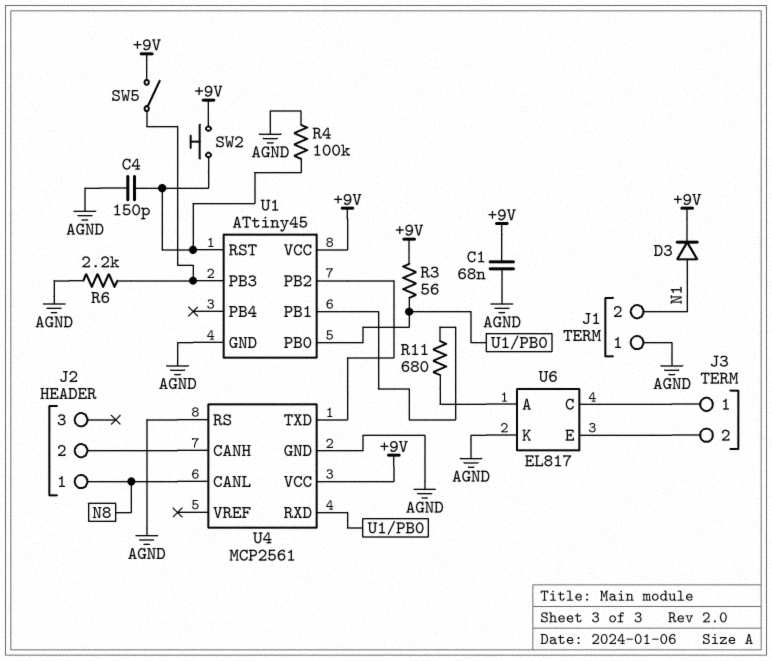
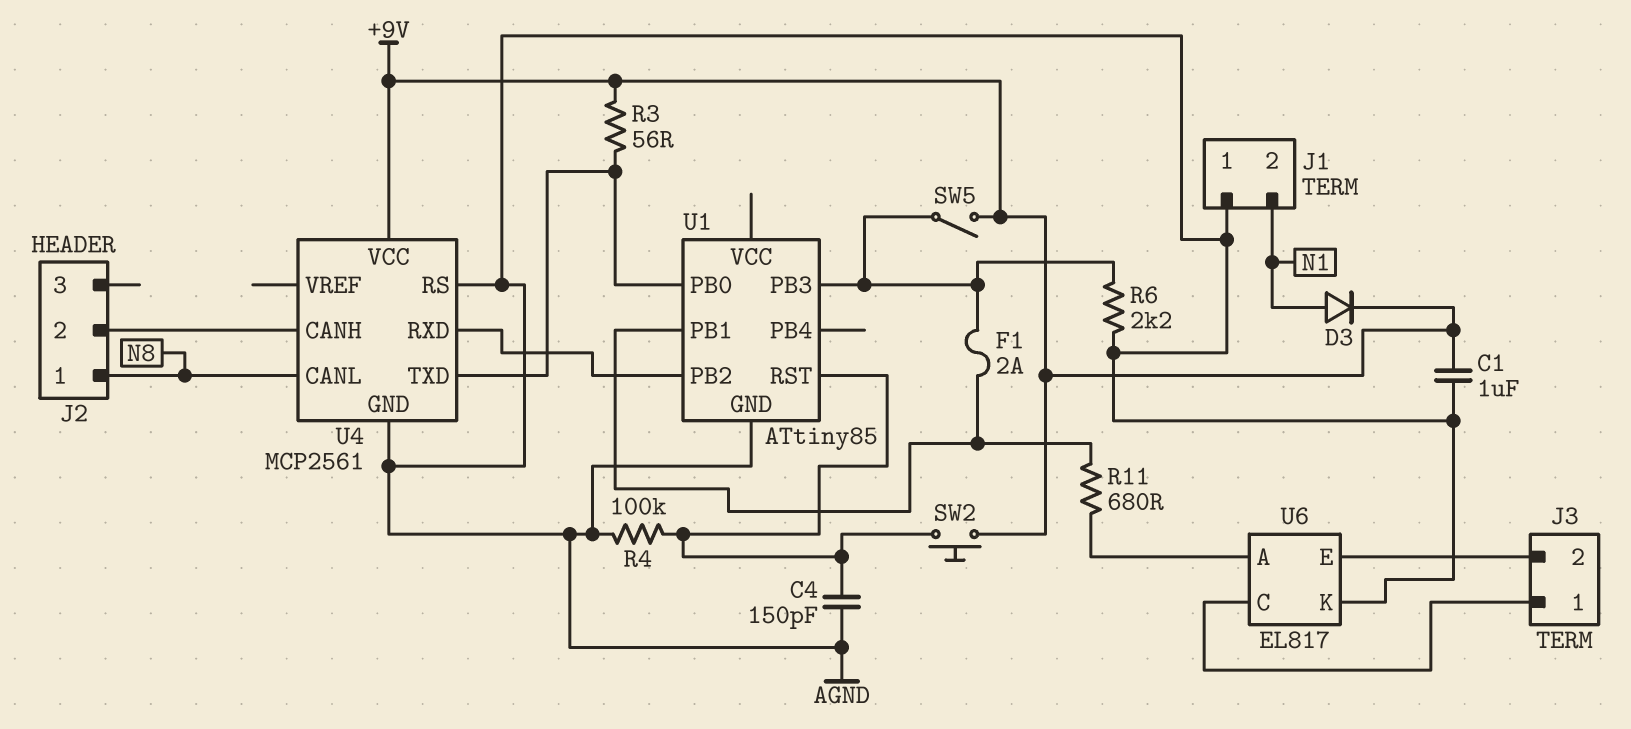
C1: 68nF (+9V, AGND) -> 1uF (+9V, AGND)
F1: none -> 2A (U1/PB1, U1/PB3)
U1: ATtiny45 -> ATtiny85
U1 pin VCC: +9V -> none
U4 pin RXD: U1/PB0 -> U1/PB2
U4 pin TXD: U1/PB2 -> U1/PB0

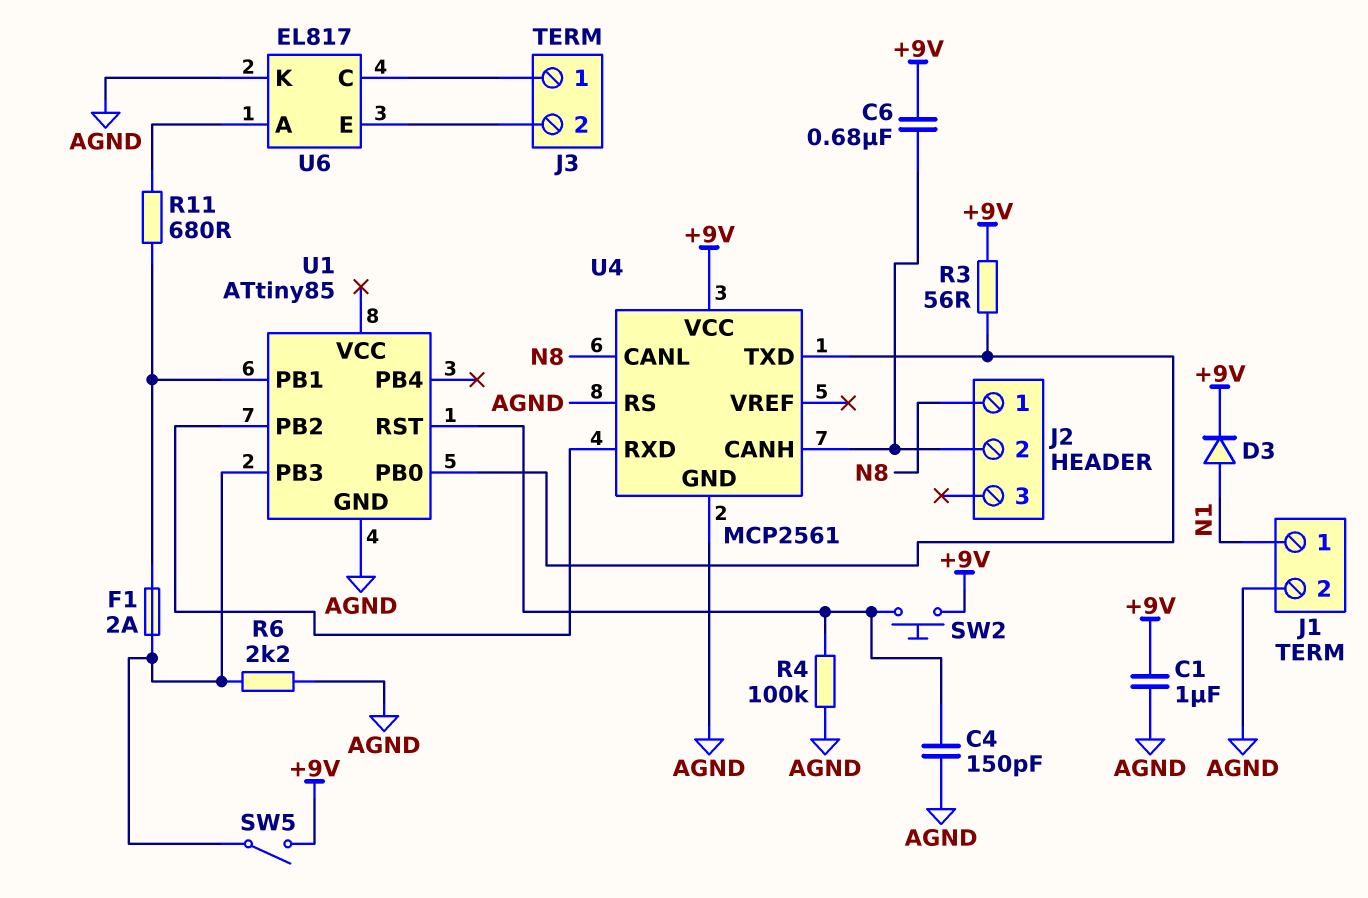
C6: none -> 680nF (+9V, J2/2)
J1 pin 1: AGND -> N1
J1 pin 2: N1 -> AGND

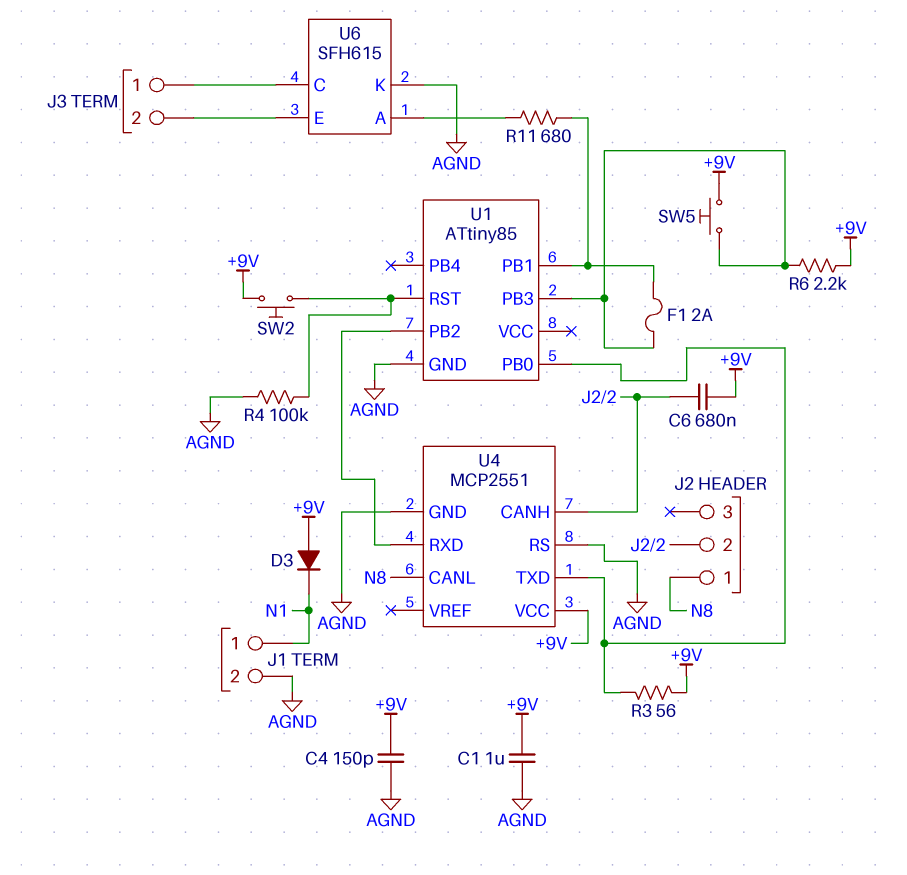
C4: 150pF (AGND, U1/RST) -> 150pF (+9V, AGND)
D3: diode (A N1, K +9V) -> diode (A +9V, K N1)
R6: 2.2k (AGND, U1/PB3) -> 2.2k (+9V, U1/PB3)
SW5: switch (+9V, U1/PB3) -> button (+9V, U1/PB3)
U4: MCP2561 -> MCP2551
U6: EL817 -> SFH615

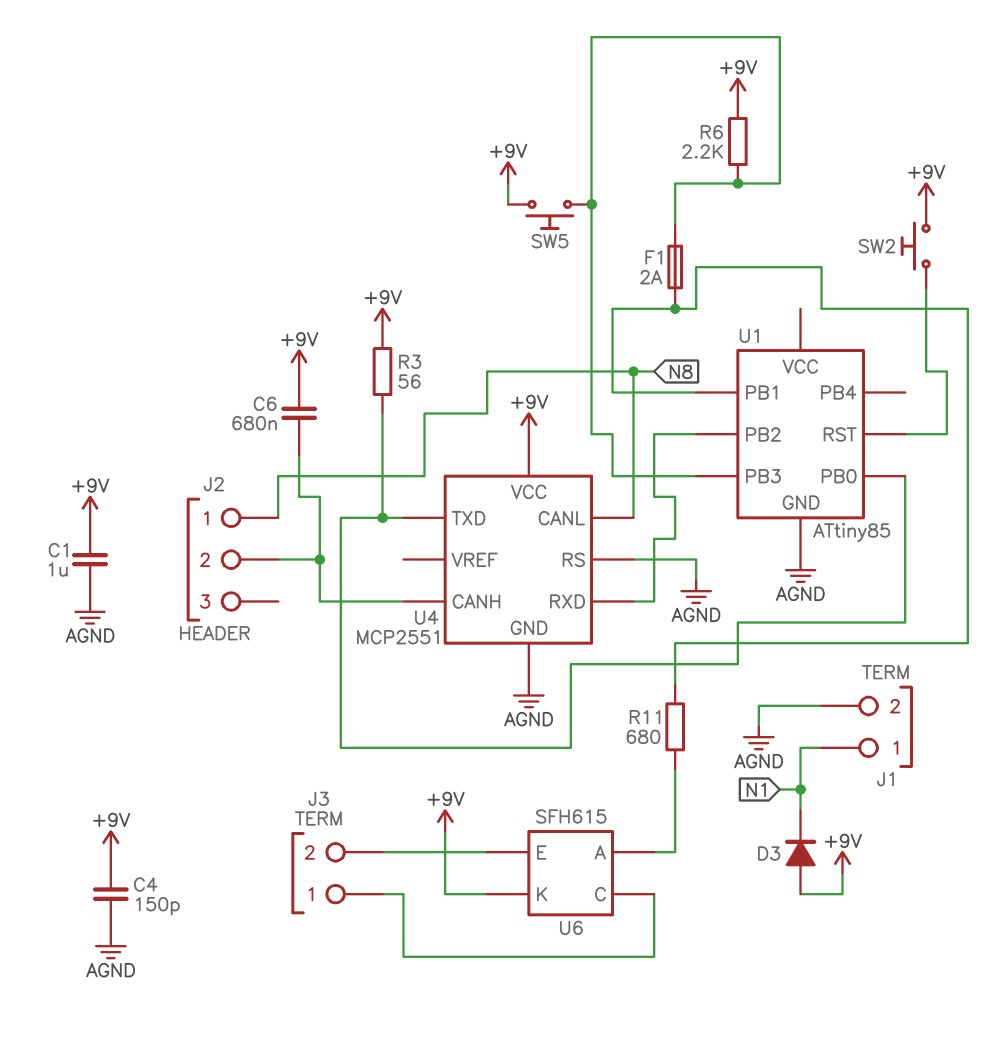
R4: 100k (AGND, U1/RST) -> none
U6 pin K: AGND -> +9V

